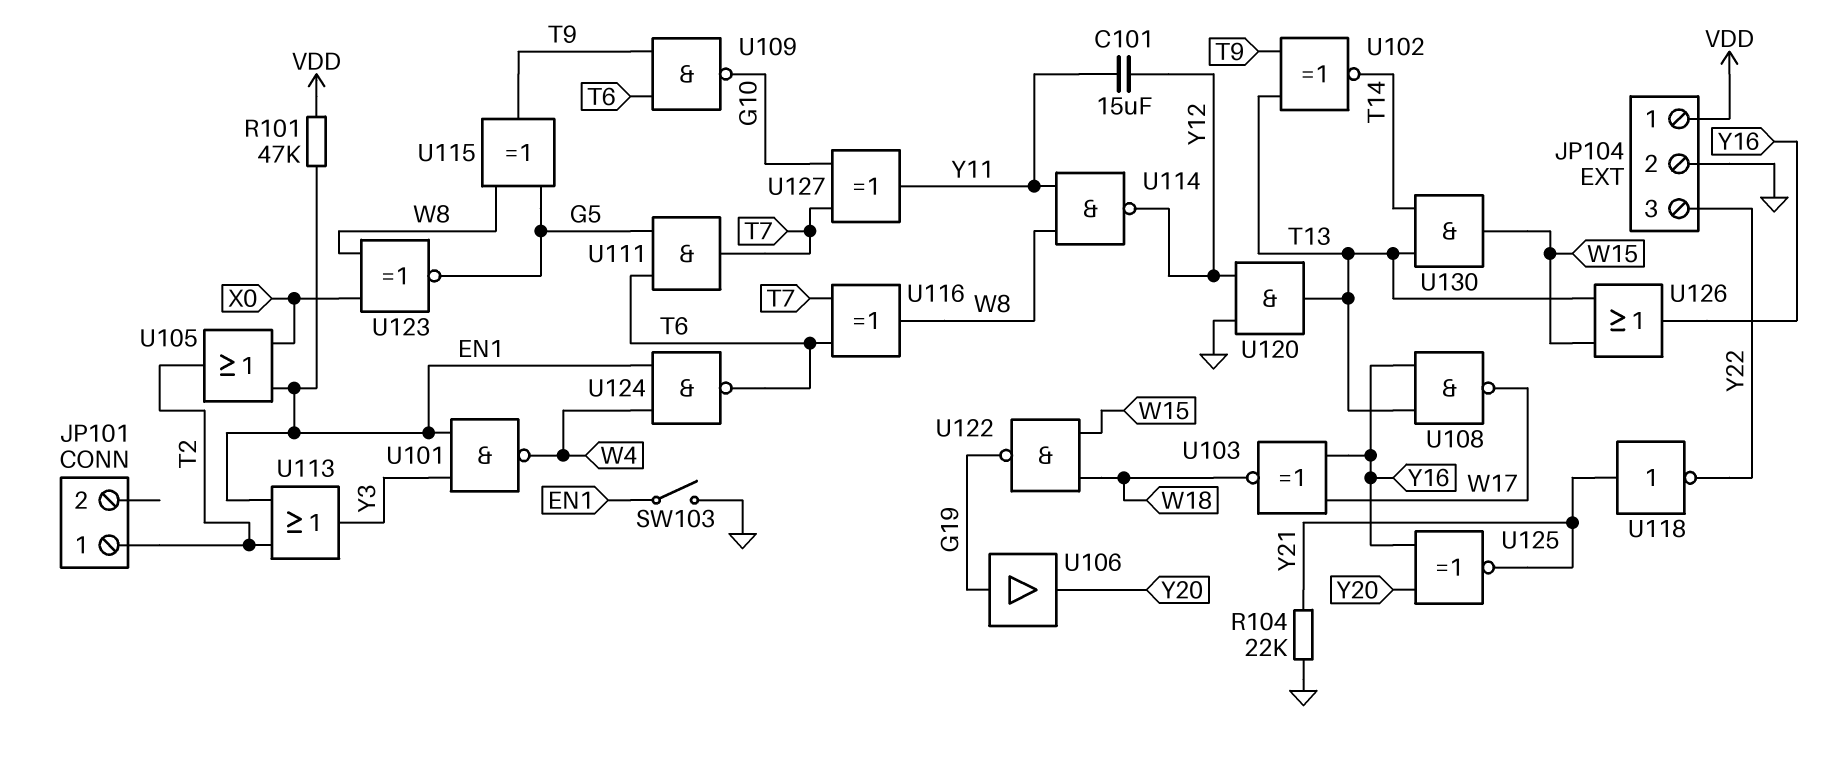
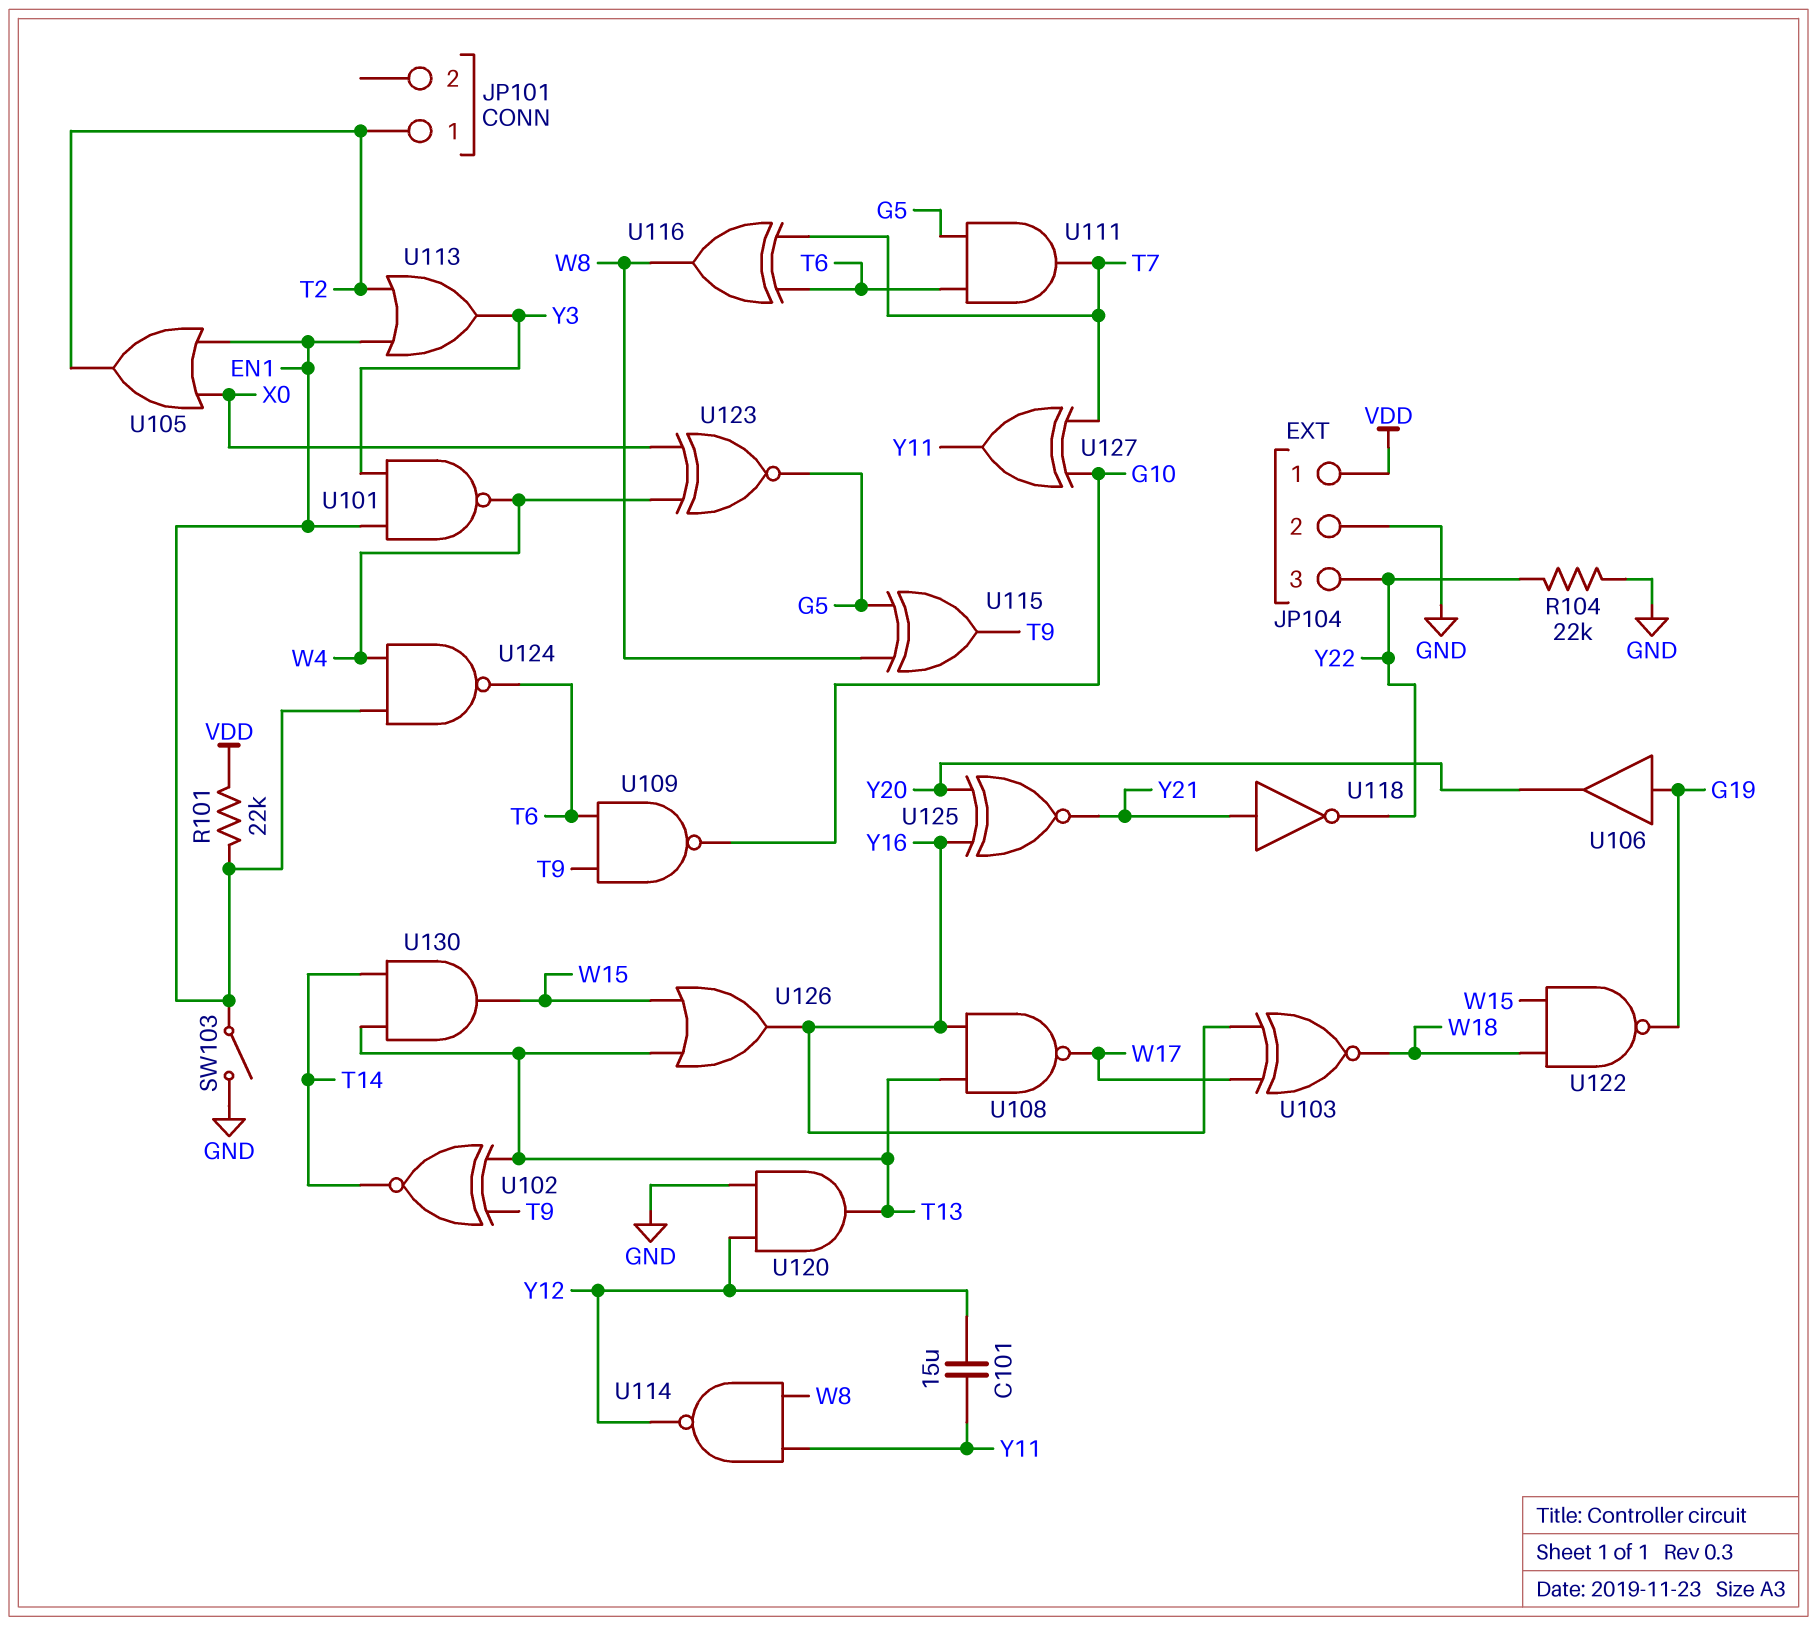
R101: 47k (EN1, VDD) -> 22k (EN1, VDD)
R104: 22k (GND, Y21) -> 22k (GND, Y22)
U123: XNOR (in W8, in X0, out G5) -> XNOR (in W4, in X0, out G5)

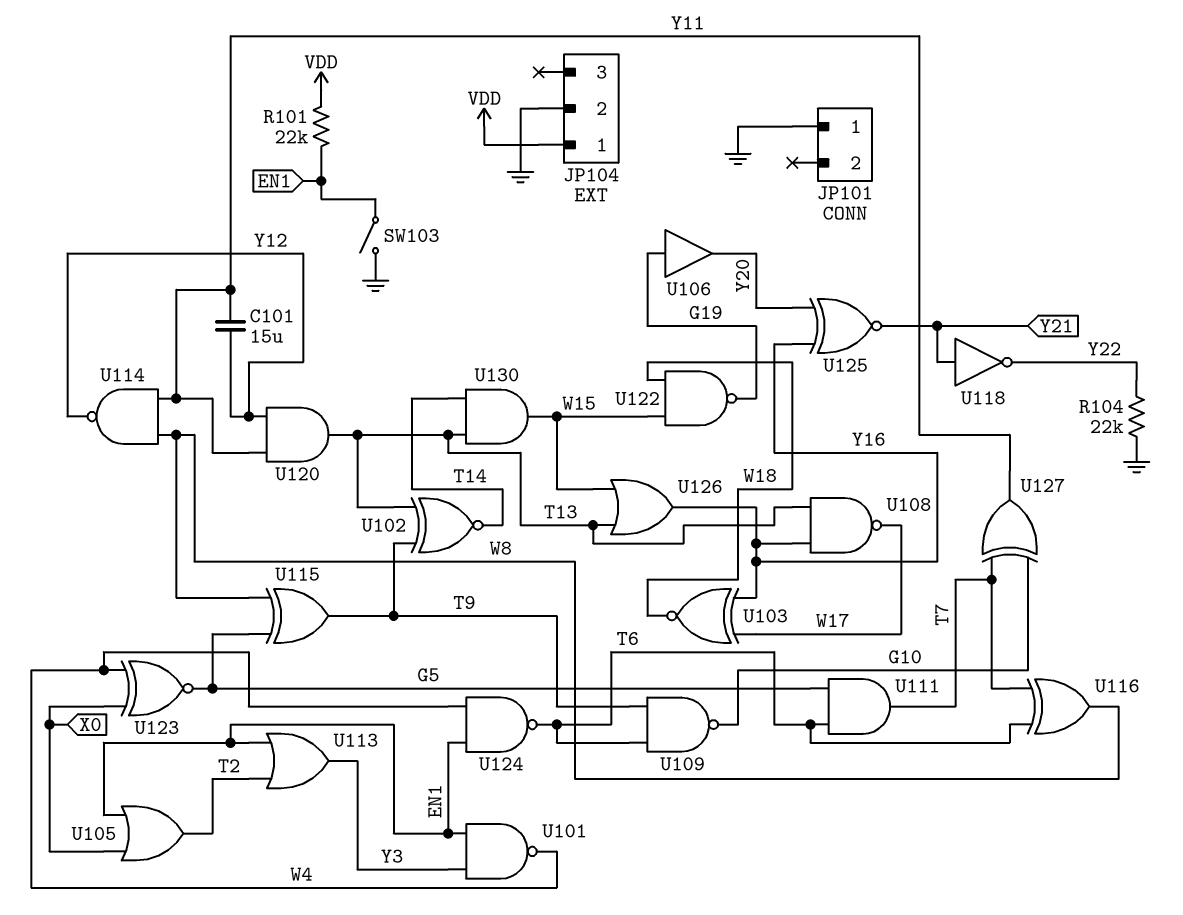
JP101 pin 1: T2 -> GND
JP104 pin 3: Y22 -> none
U120: AND (in GND, in Y12, out T13) -> AND (in Y11, in Y12, out T13)

